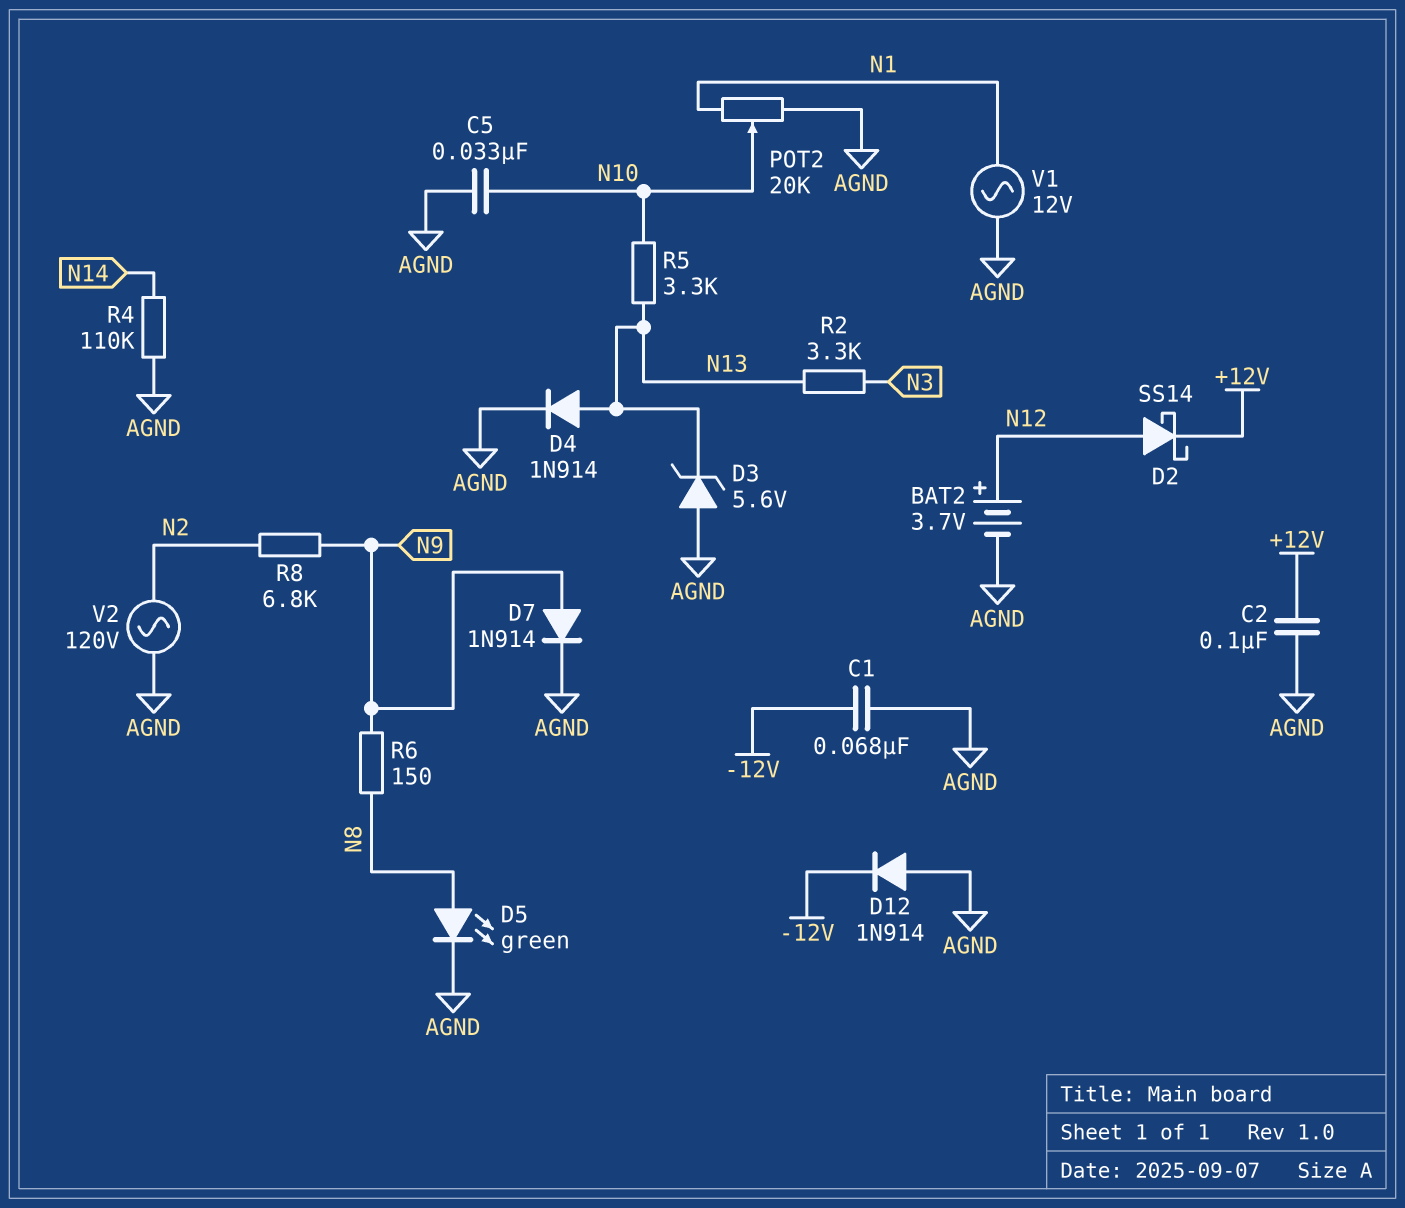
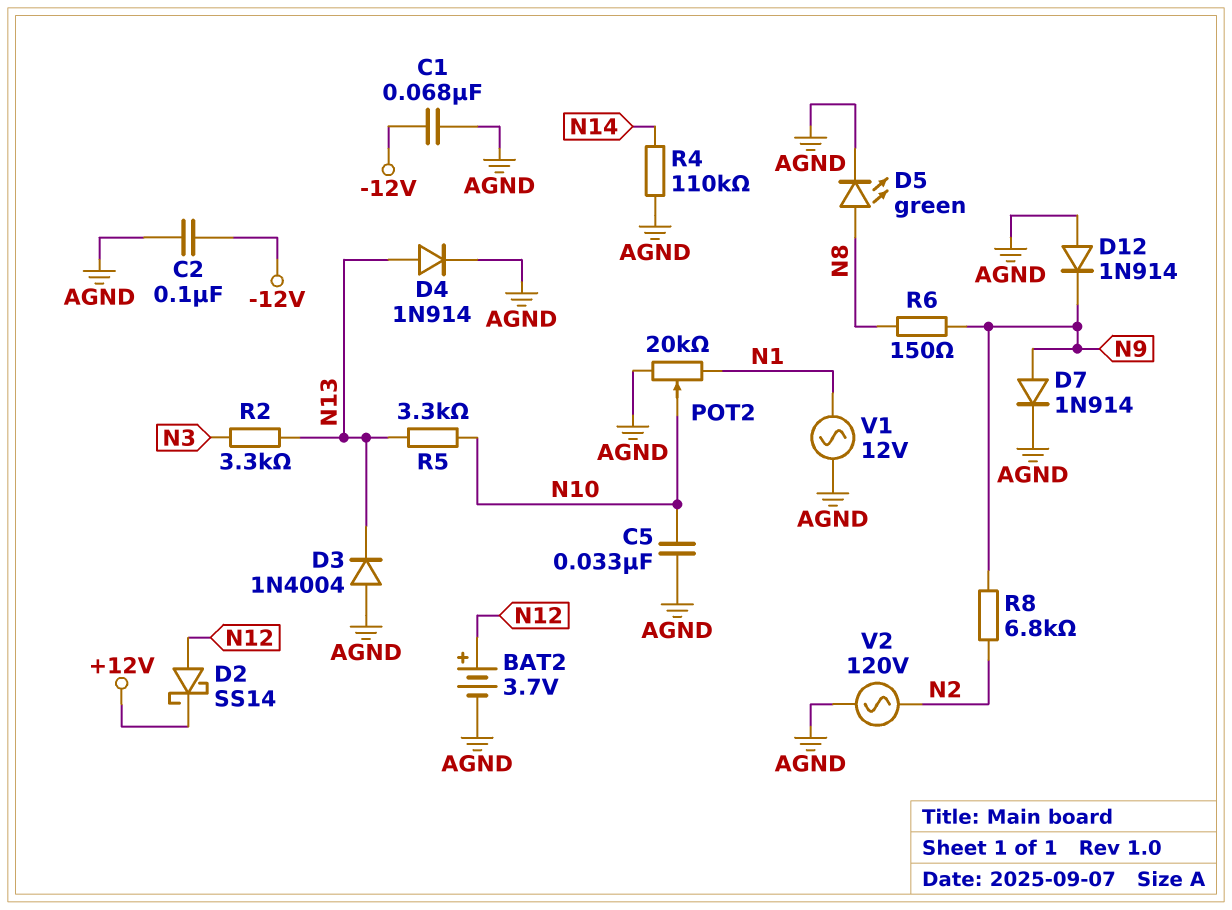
C2: 100nF (+12V, AGND) -> 100nF (-12V, AGND)
D3: zener 5.6V (A AGND, K N13) -> diode 1N4004 (A AGND, K N13)
D12: diode 1N914 (A AGND, K -12V) -> diode 1N914 (A AGND, K N9)

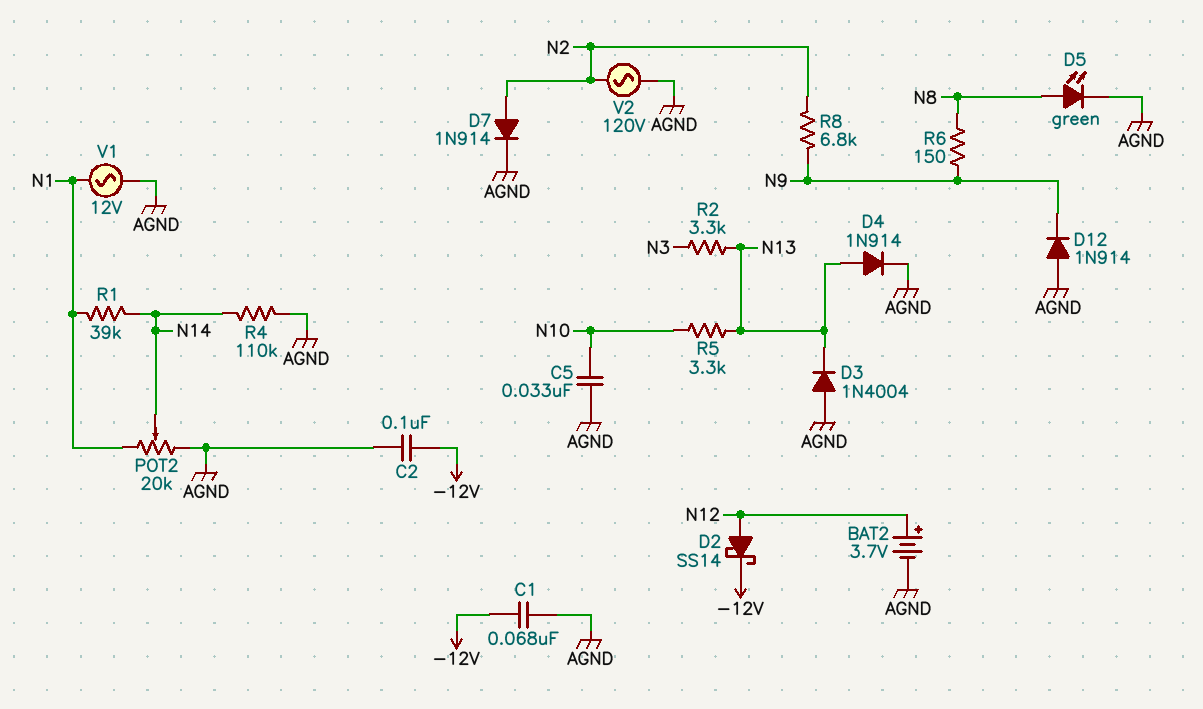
D2: schottky SS14 (A N12, K +12V) -> schottky SS14 (A N12, K -12V)
D7: diode 1N914 (A N9, K AGND) -> diode 1N914 (A N2, K AGND)
POT2: 20k (AGND, N1, wiper N10) -> 20k (AGND, N1, wiper N14)
R1: none -> 39k (N1, N14)

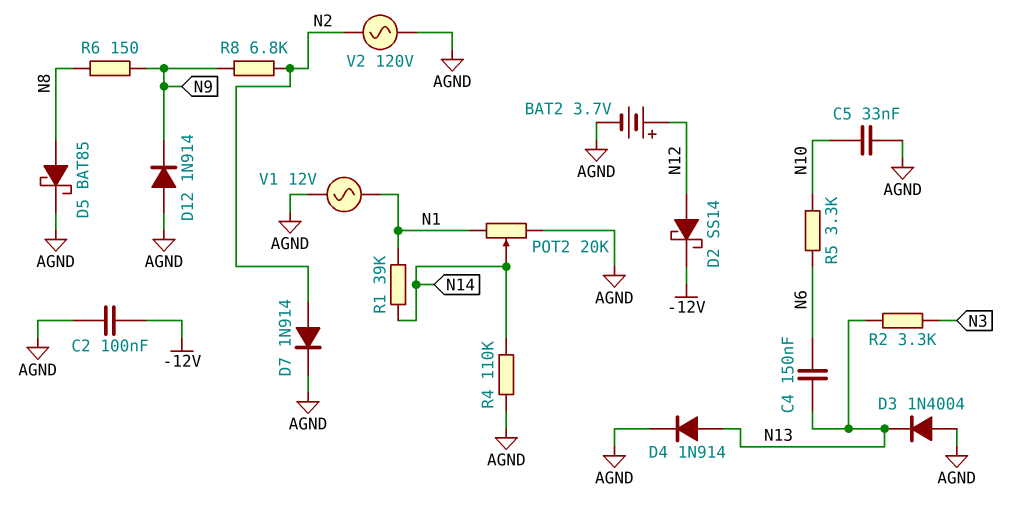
C1: 68nF (-12V, AGND) -> none
C4: none -> 150nF (N6, N13)
D5: LED green (A N8, K AGND) -> schottky BAT85 (A N8, K AGND)
R5: 3.3k (N10, N13) -> 3.3k (N6, N10)

